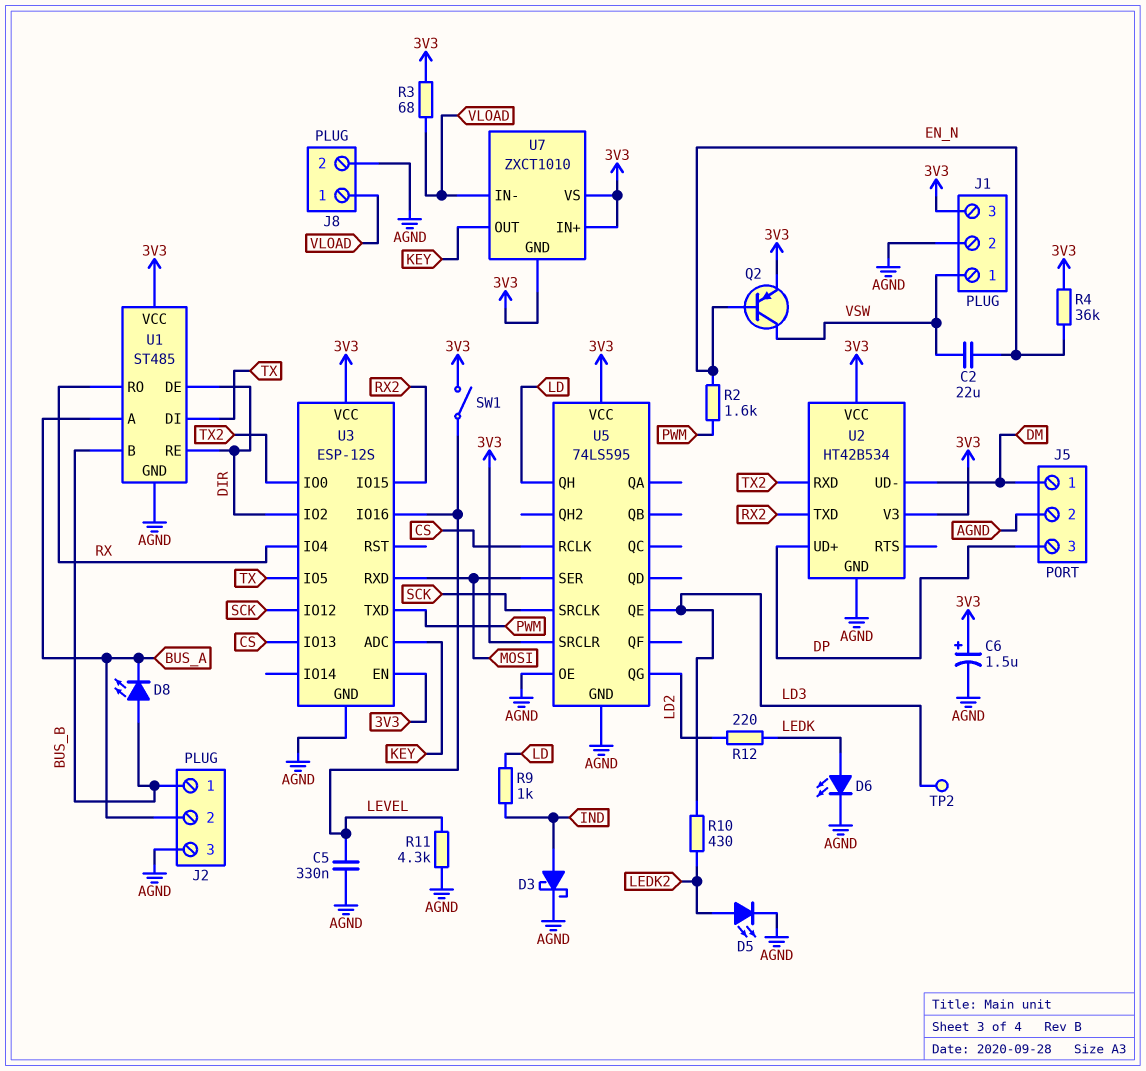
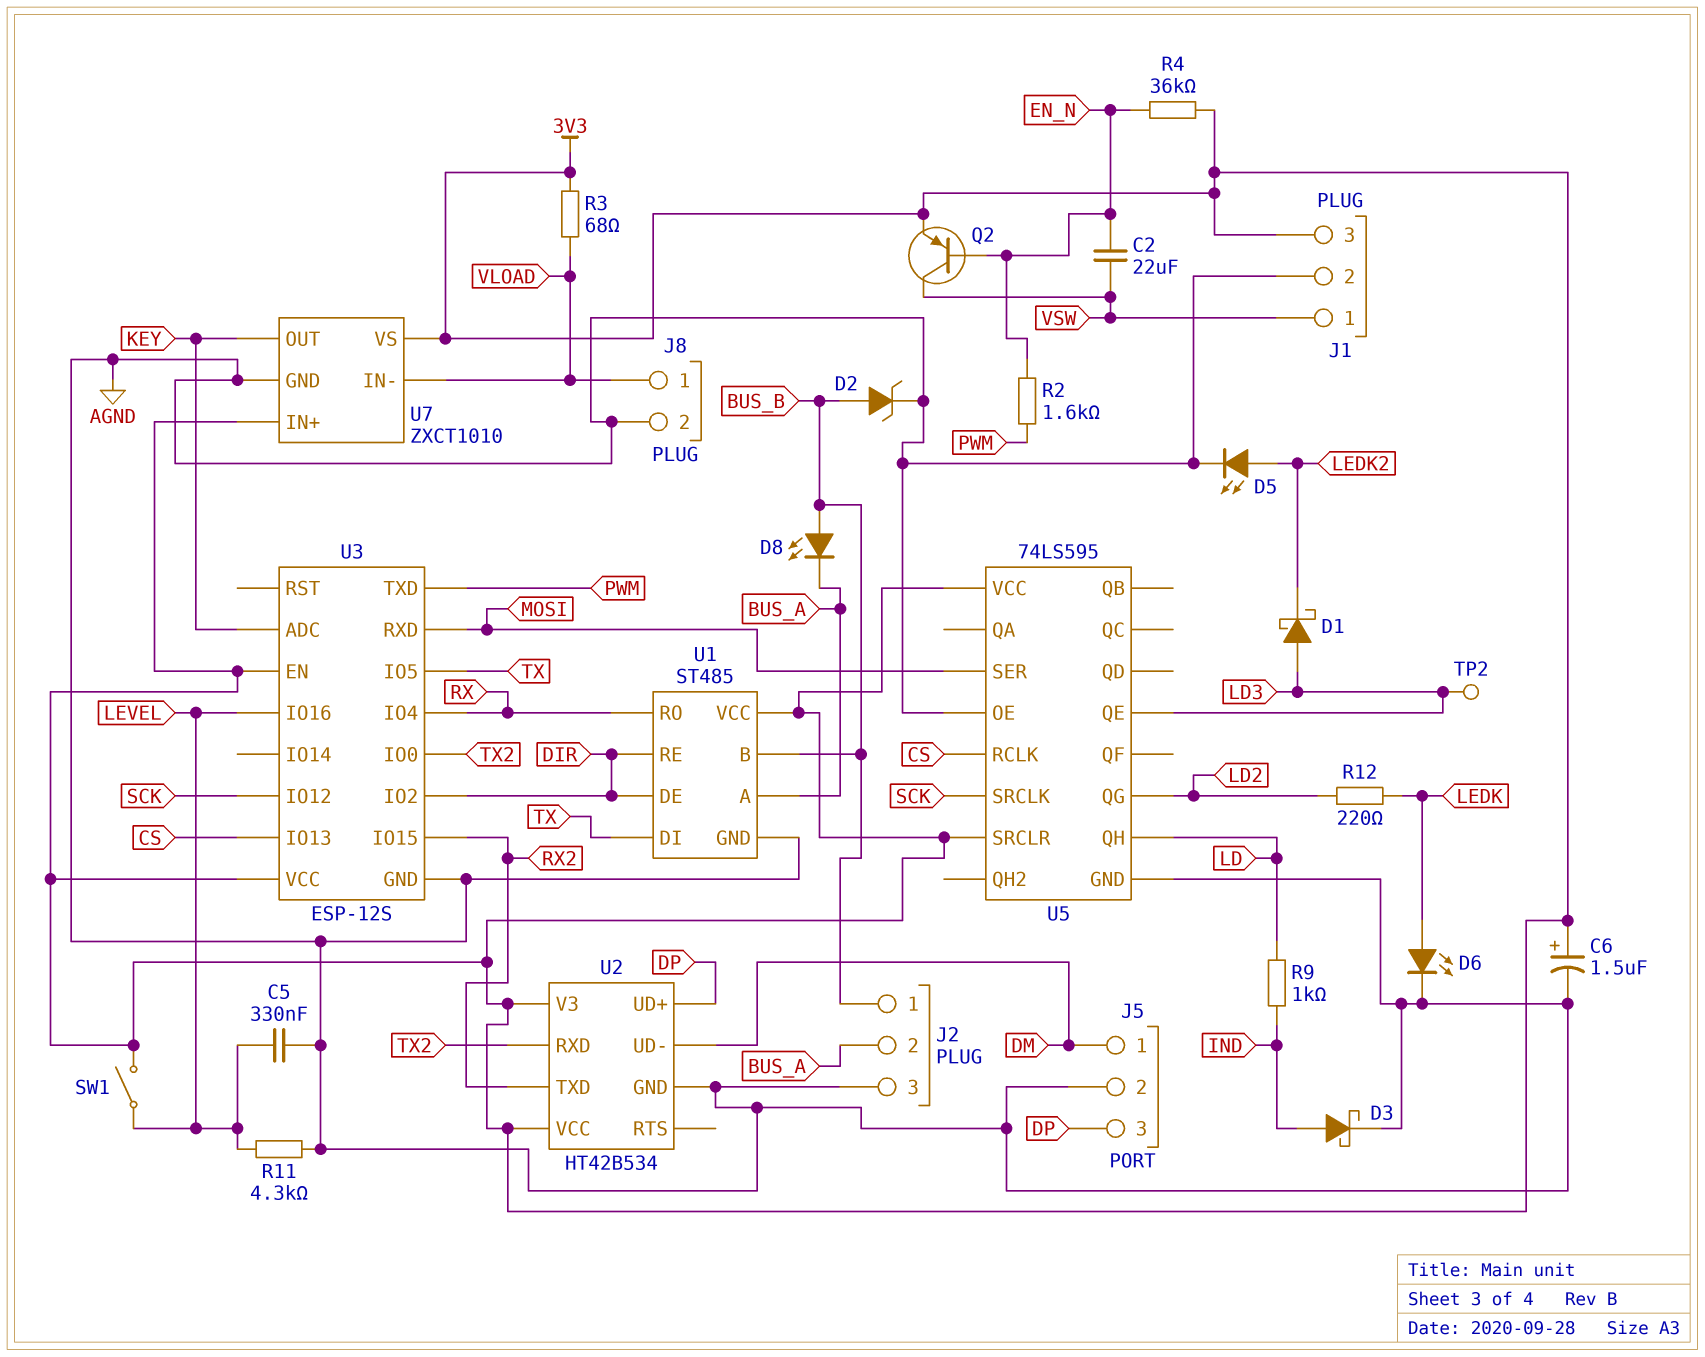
D1: none -> schottky (A LD3, K LEDK2)
D2: none -> zener (A BUS_B, K AGND)
R10: 430 (LD3, LEDK2) -> none
U7 pin GND: 3V3 -> AGND

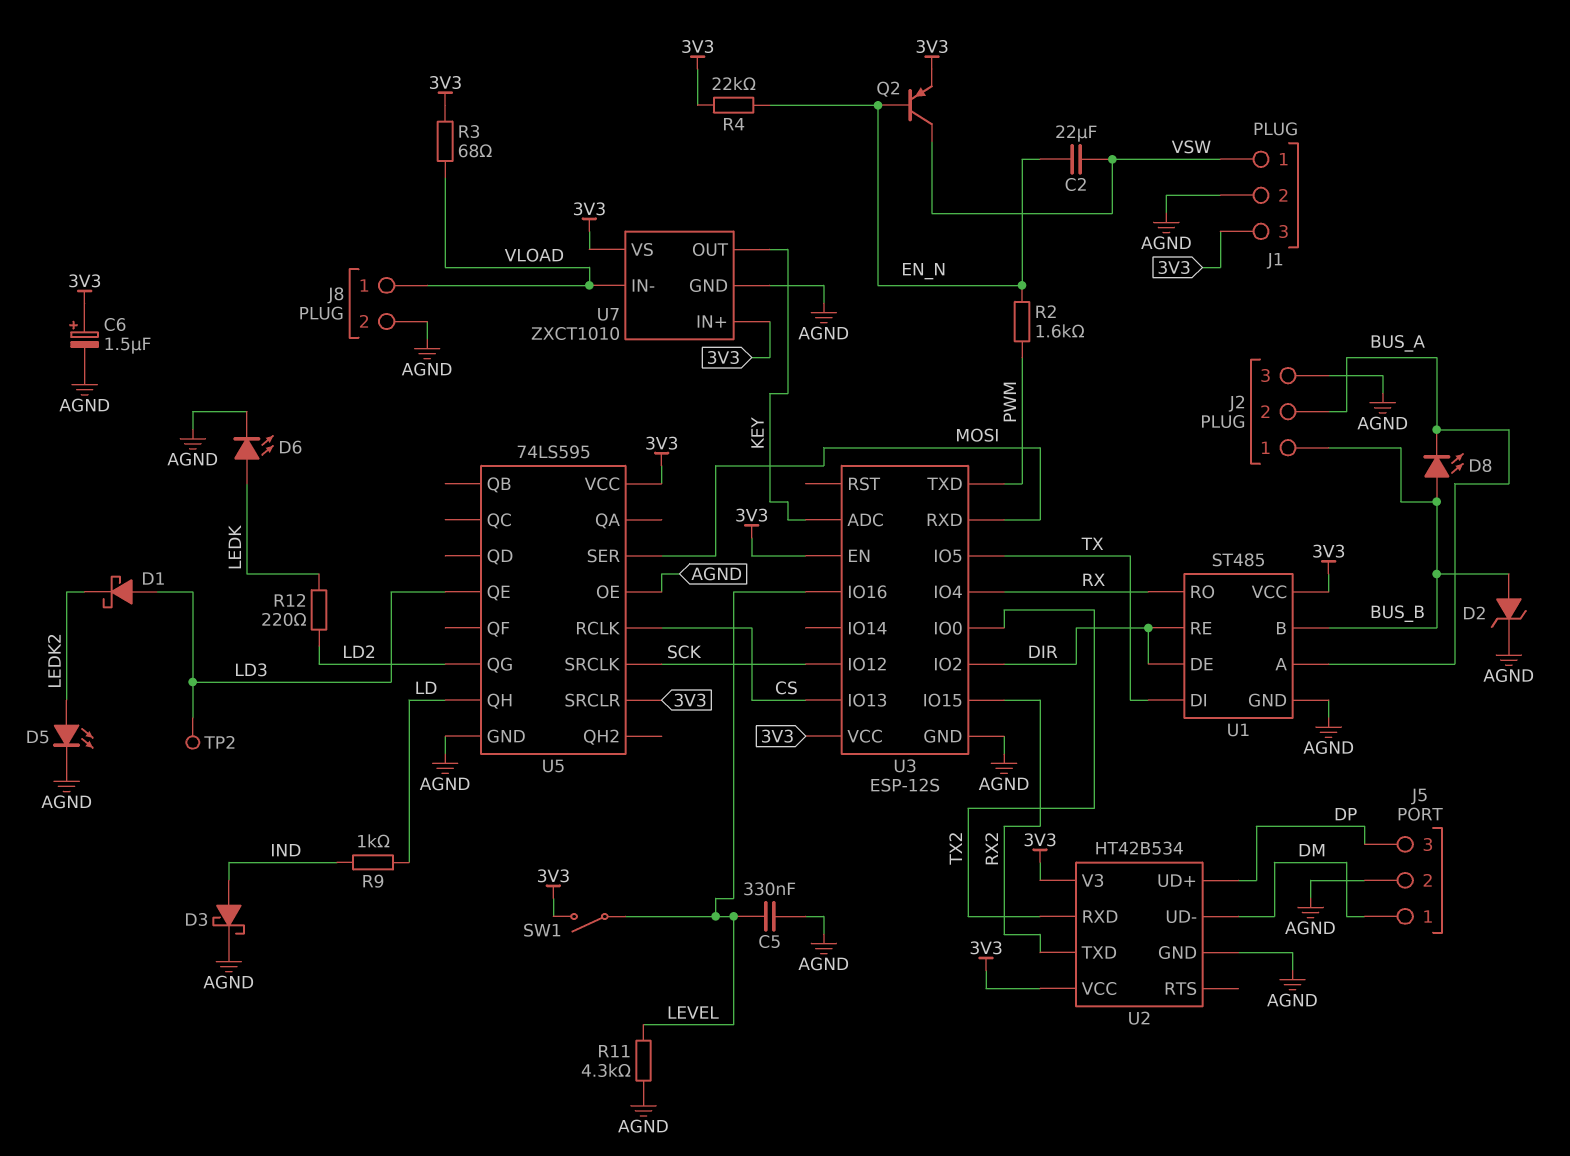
R4: 36k (3V3, EN_N) -> 22k (3V3, EN_N)

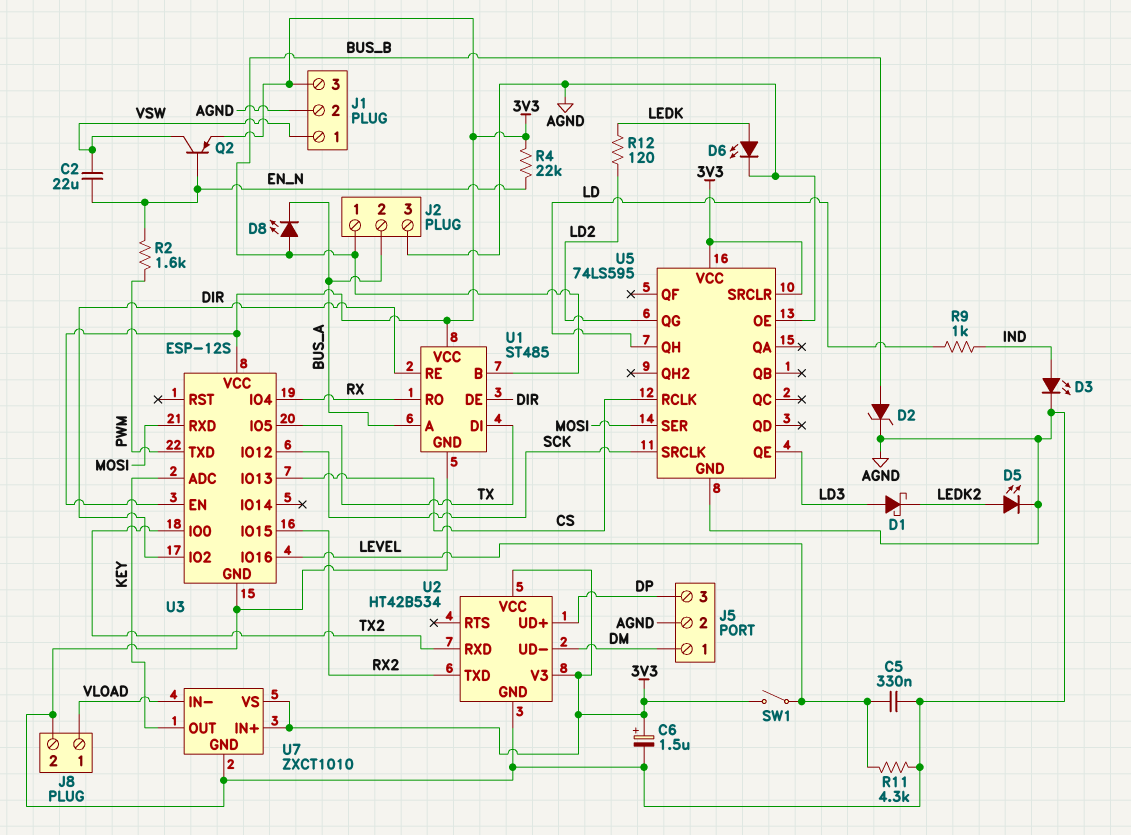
D3: schottky (A IND, K AGND) -> LED (A IND, K AGND)
R3: 68 (3V3, VLOAD) -> none
R12: 220 (LD2, LEDK) -> 120 (LD2, LEDK)
TP2: test point (LD3) -> none

